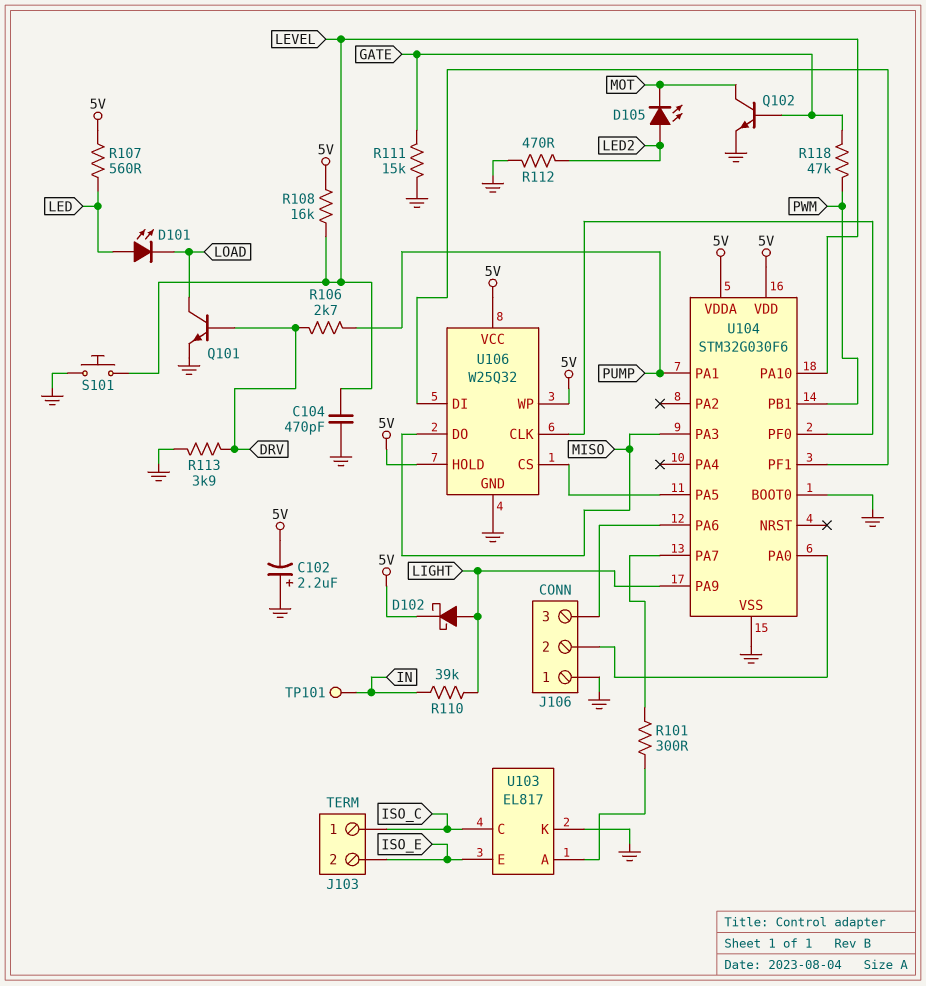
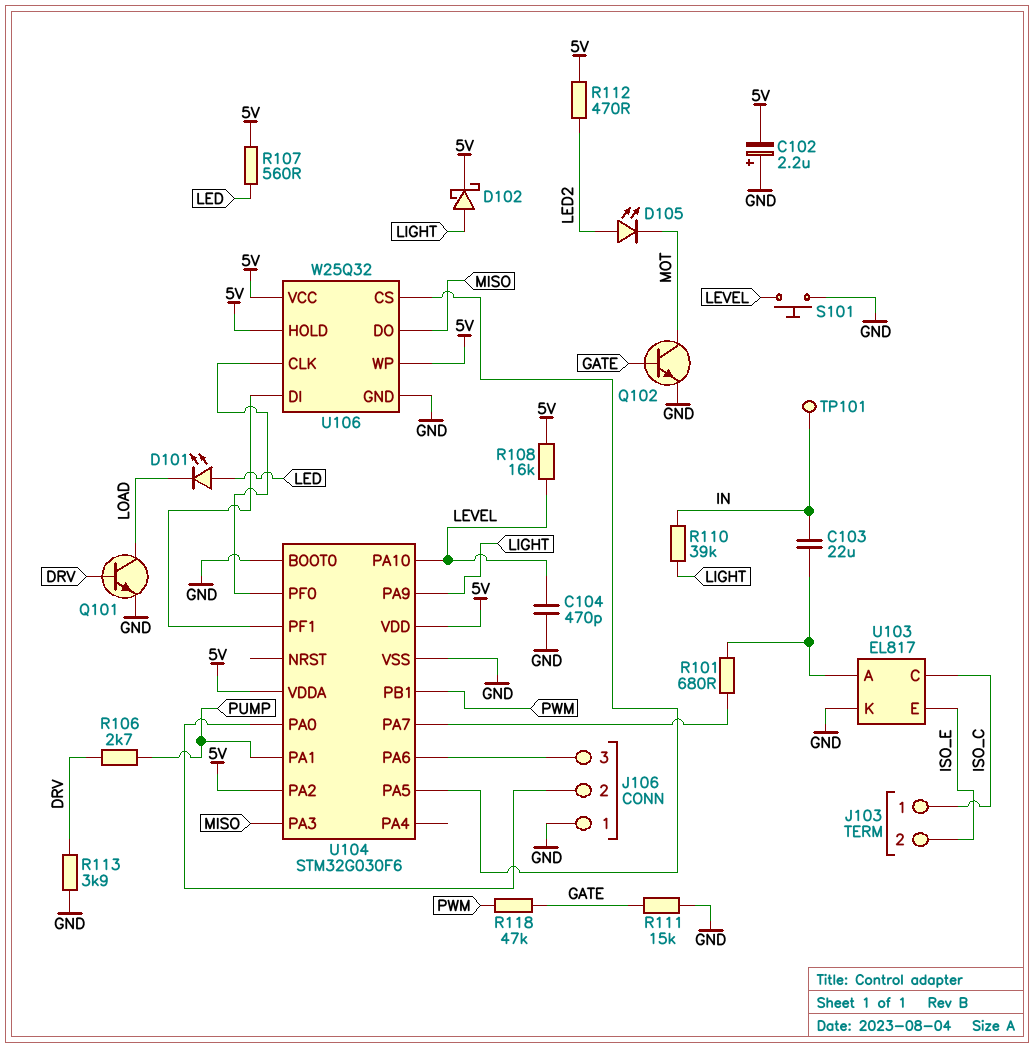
C103: none -> 22uF (IN, U103/A)
R101: 300 (U103/A, U104/PA7) -> 680 (U103/A, U104/PA7)
R112: 470 (GND, LED2) -> 470 (5V, LED2)
U104 pin PA2: none -> 5V

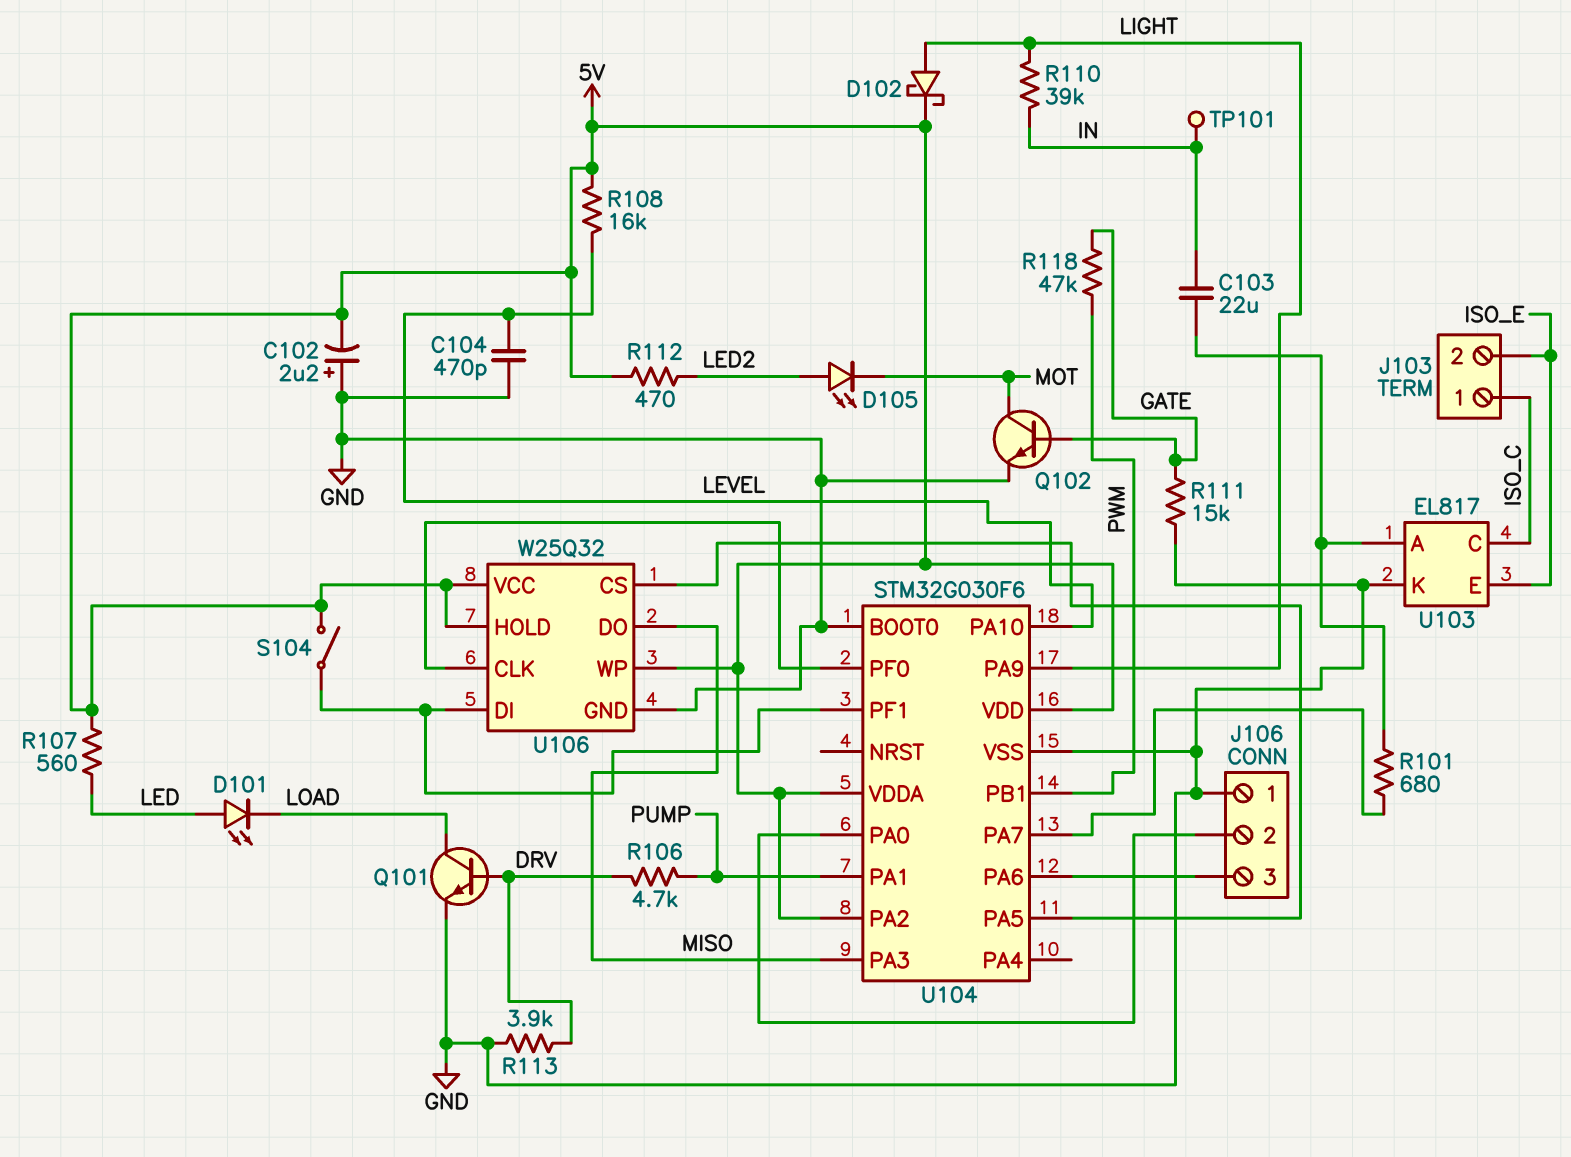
R106: 2.7k (DRV, PUMP) -> 4.7k (DRV, PUMP)
S101: button (GND, LEVEL) -> none
S104: none -> switch (5V, U104/PF1)

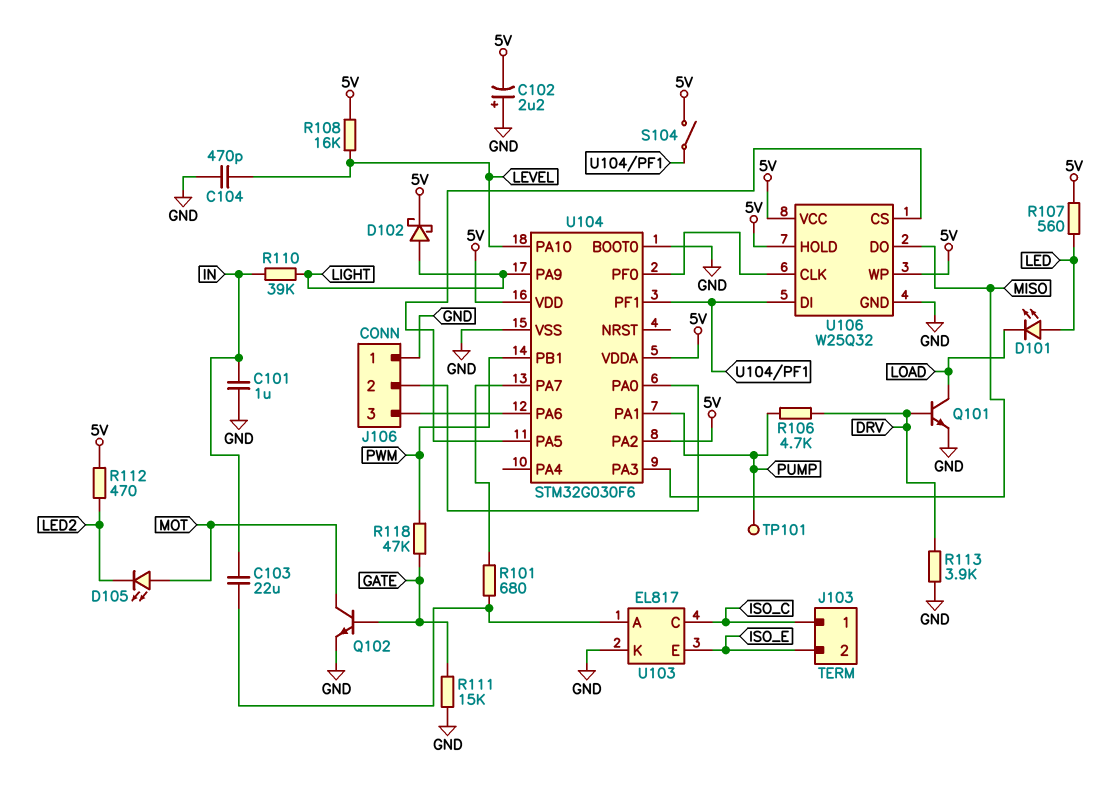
C101: none -> 1uF (GND, IN)
D105: LED (A LED2, K MOT) -> LED (A MOT, K LED2)
TP101: test point (IN) -> test point (PUMP)

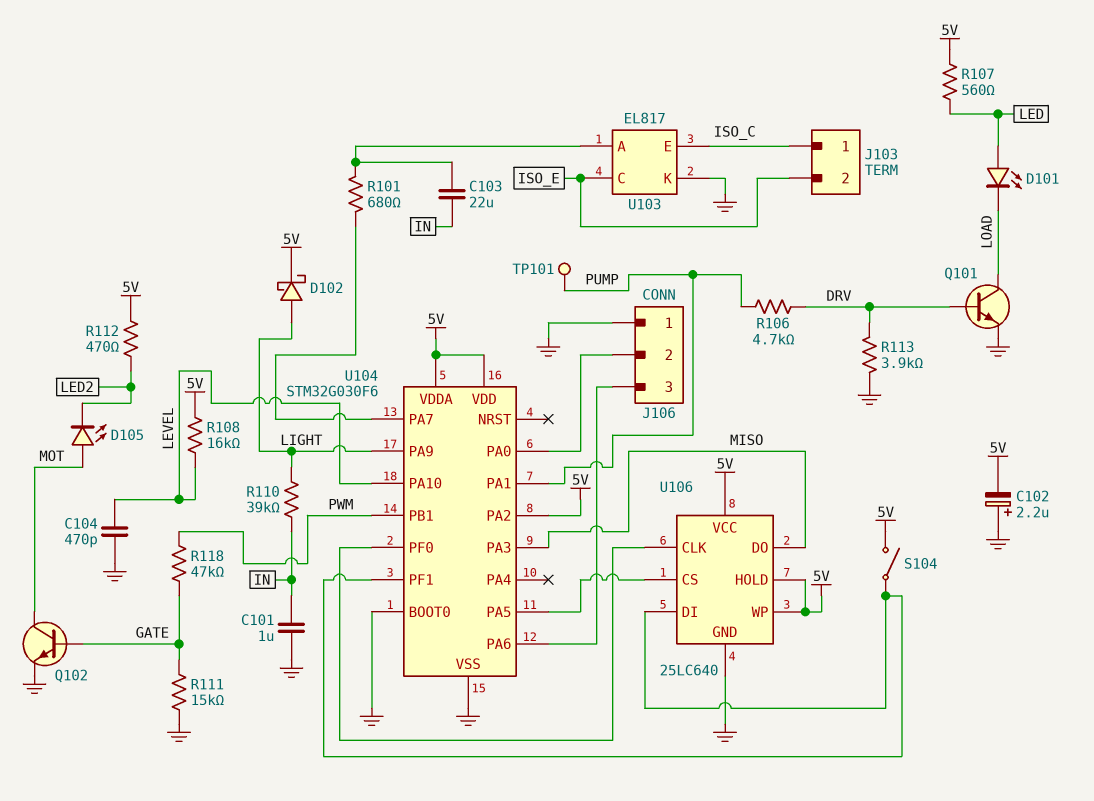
U103 pin C: ISO_C -> ISO_E
U103 pin E: ISO_E -> ISO_C
U106: W25Q32 -> 25LC640

